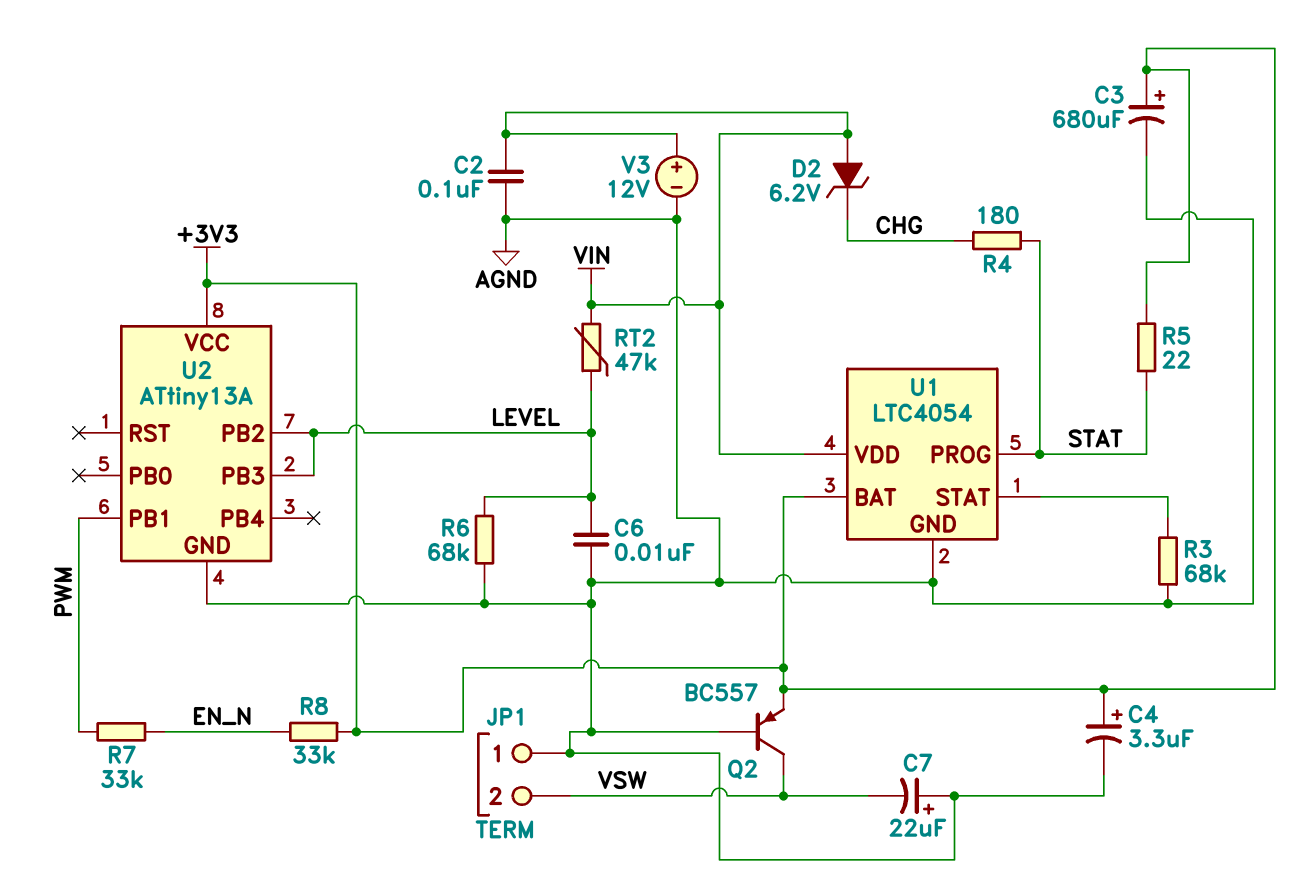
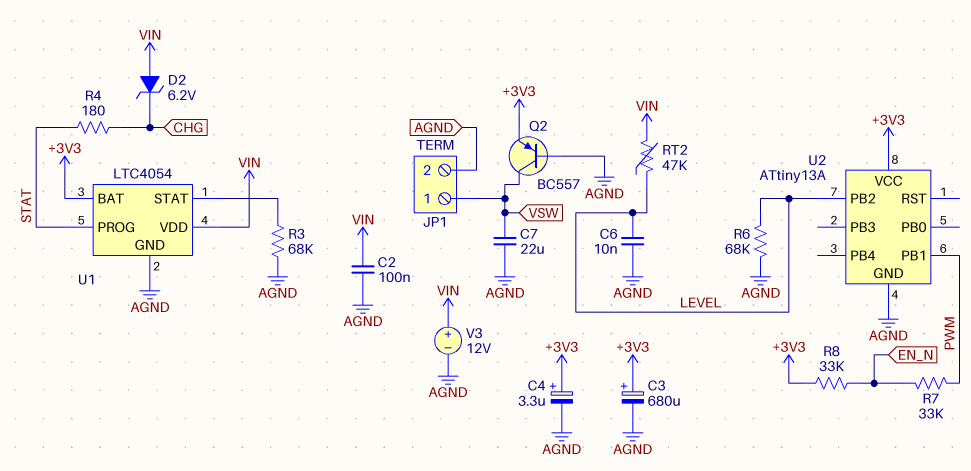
C7: 22uF (plus AGND, minus VSW) -> 22uF (AGND, VSW)
JP1 pin 1: AGND -> VSW
JP1 pin 2: VSW -> AGND
R5: 22 (+3V3, STAT) -> none
U2 pin PB3: LEVEL -> none

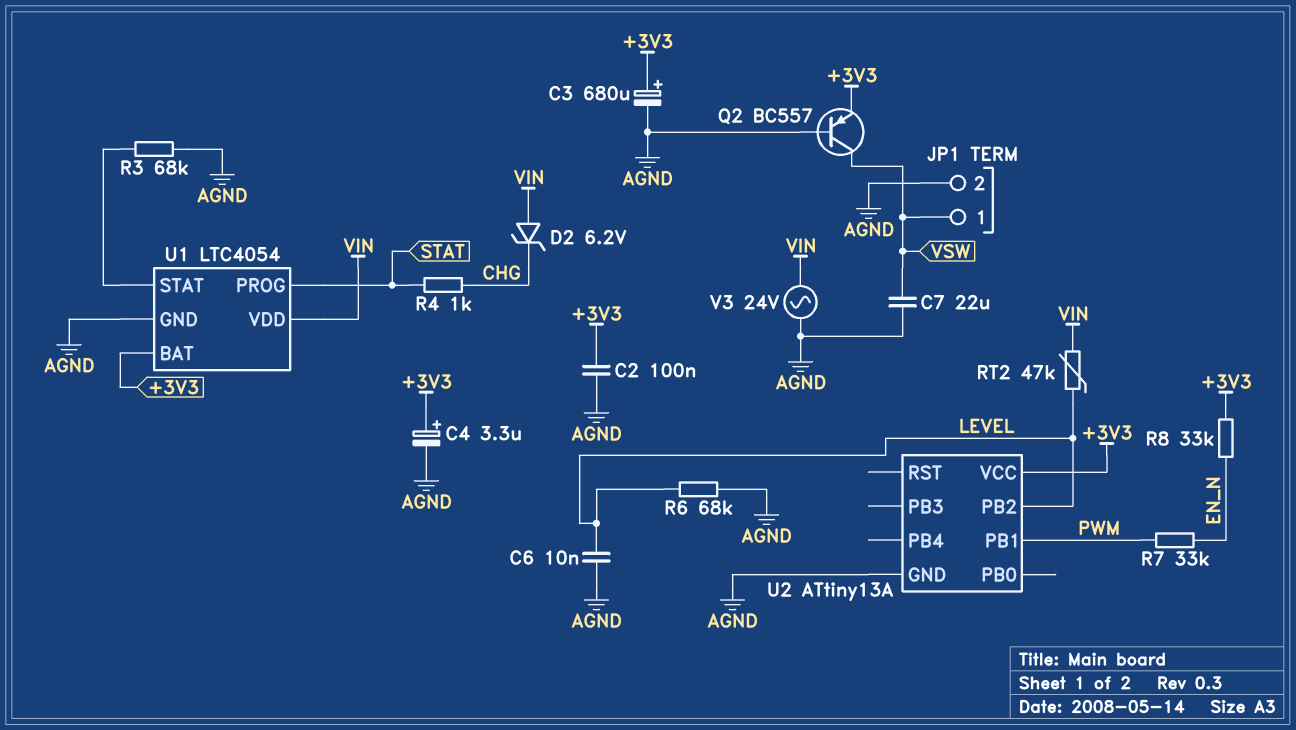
C2: 100nF (AGND, VIN) -> 100nF (+3V3, AGND)
R4: 180 (CHG, STAT) -> 1k (CHG, STAT)
V3: 12V (plus VIN, minus AGND) -> AC 24V (AGND, VIN)

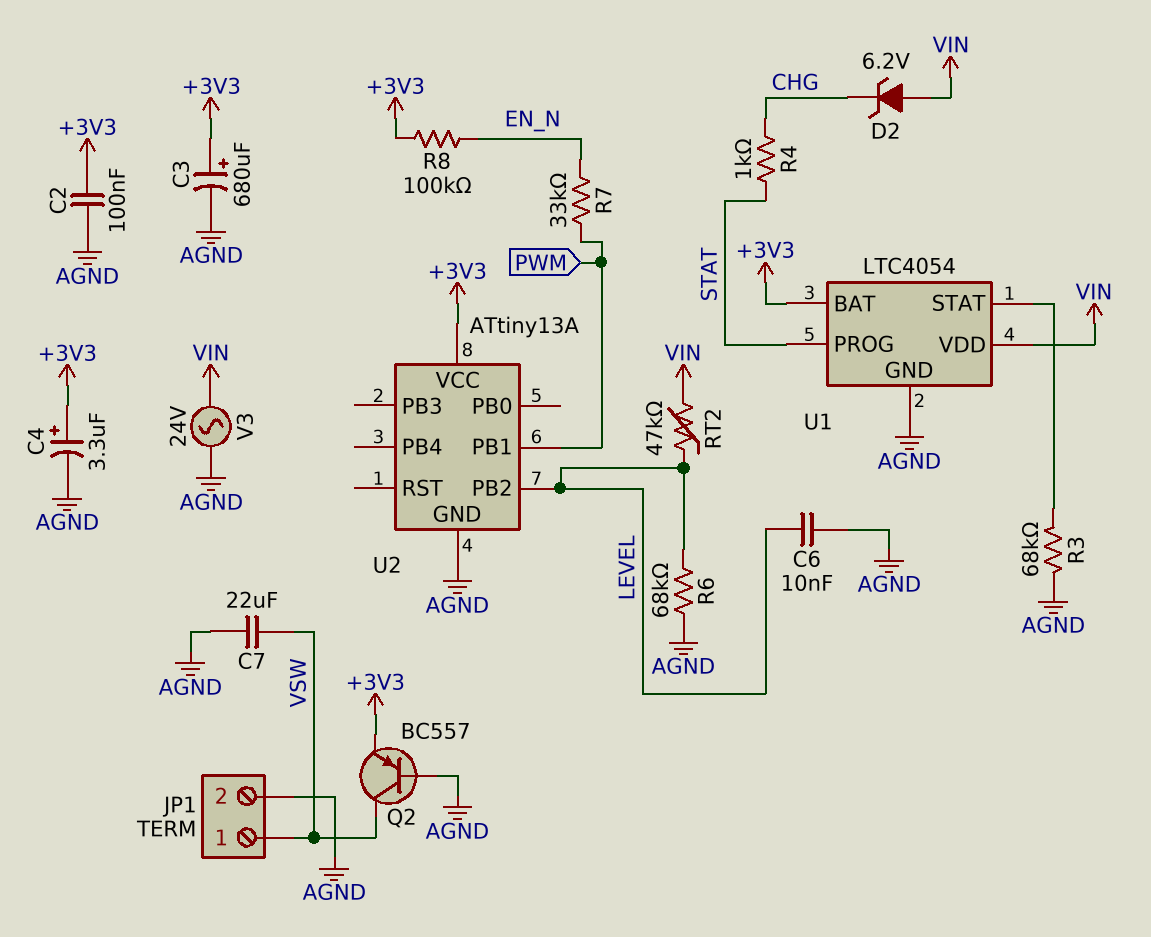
R8: 33k (+3V3, EN_N) -> 100k (+3V3, EN_N)

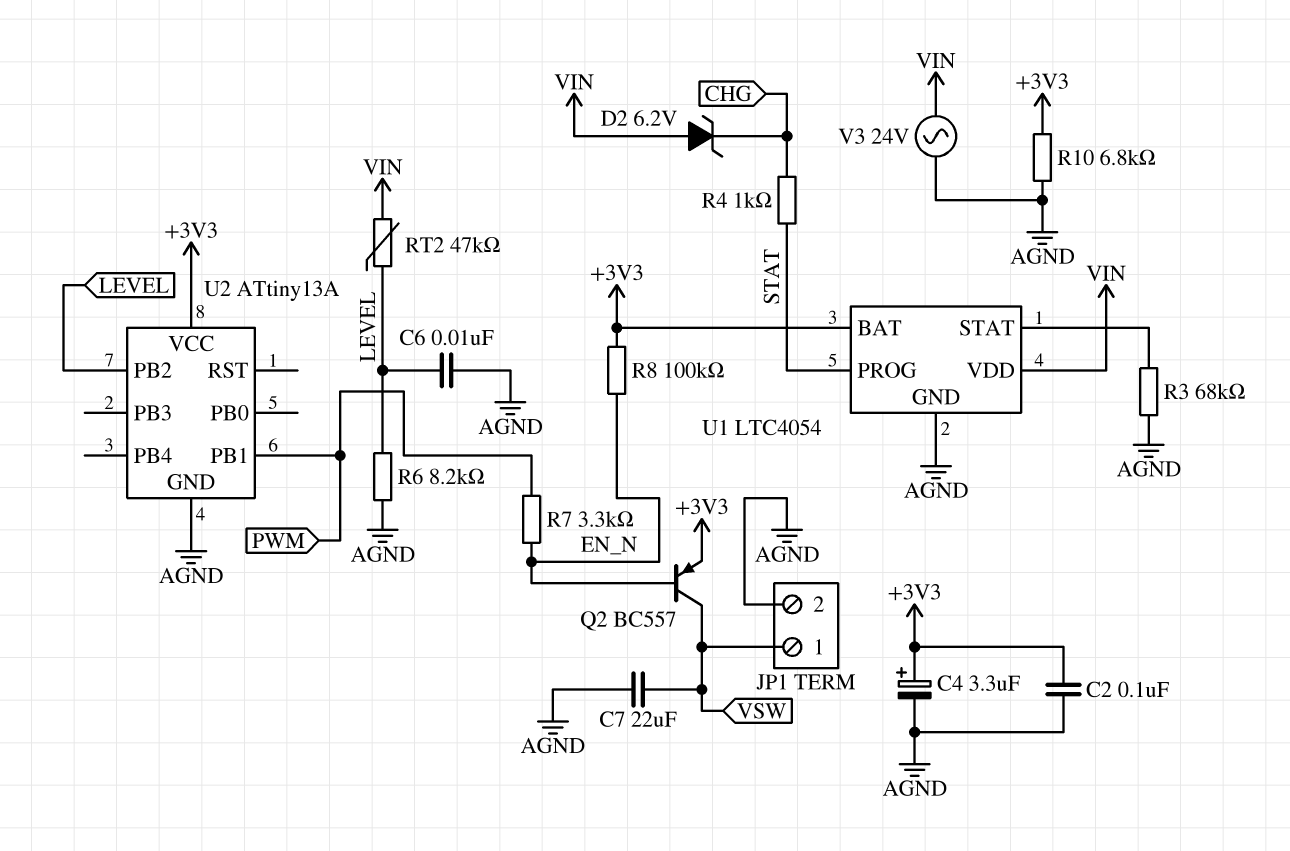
C3: 680uF (plus +3V3, minus AGND) -> none
Q2: PNP BC557 (B AGND, C VSW, E +3V3) -> PNP BC557 (B EN_N, C VSW, E +3V3)
R6: 68k (AGND, LEVEL) -> 8.2k (AGND, LEVEL)
R7: 33k (EN_N, PWM) -> 3.3k (EN_N, PWM)
R10: none -> 6.8k (+3V3, AGND)

